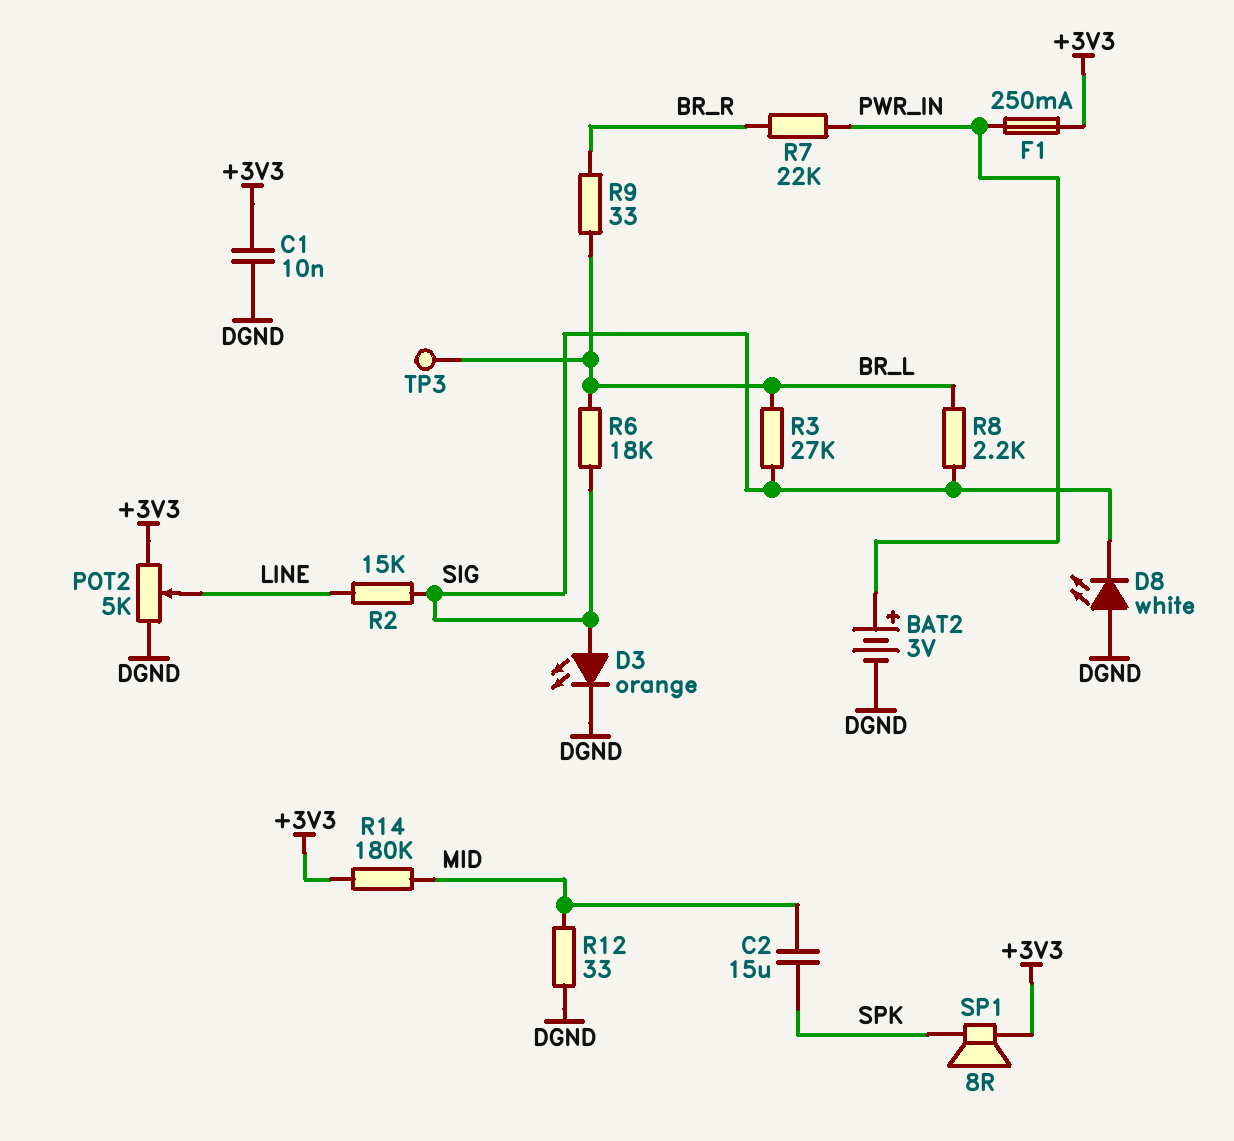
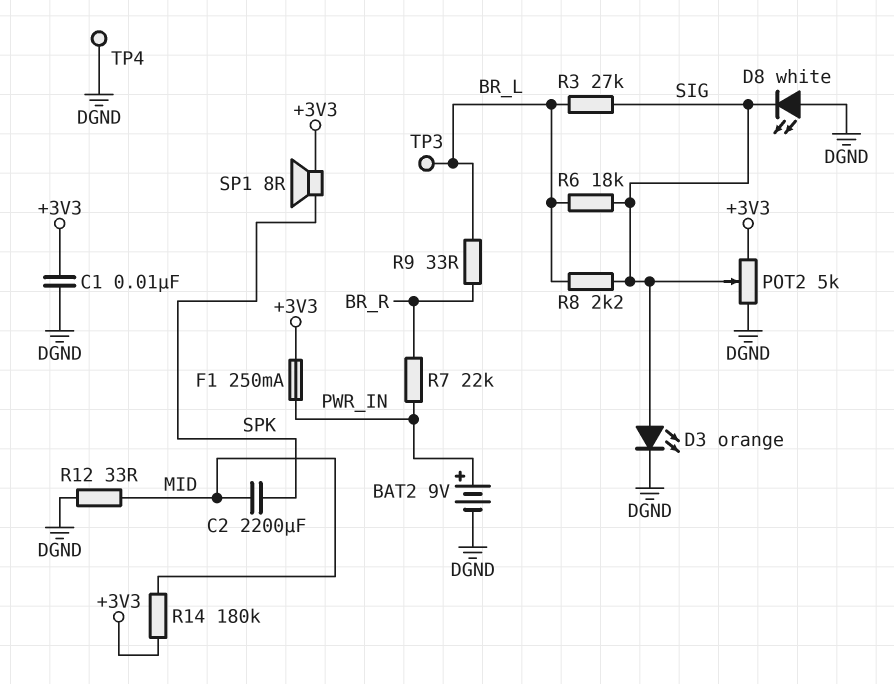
BAT2: 3V (plus PWR_IN, minus DGND) -> 9V (plus PWR_IN, minus DGND)
C2: 15uF (MID, SPK) -> 2200uF (MID, SPK)
POT2: 5k (+3V3, DGND, wiper LINE) -> 5k (+3V3, DGND, wiper SIG)
R2: 15k (LINE, SIG) -> none
TP4: none -> test point (DGND)

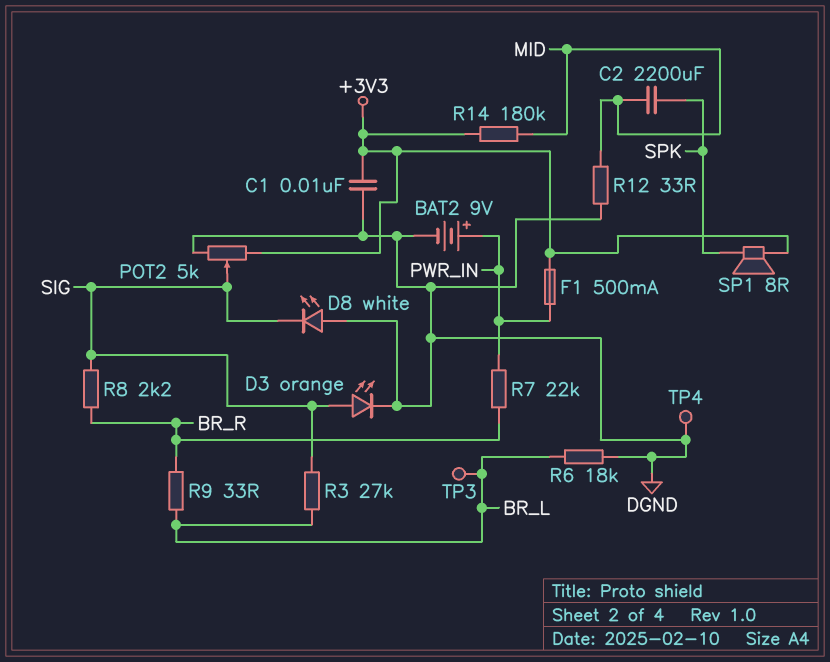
F1: 250mA (+3V3, PWR_IN) -> 500mA (+3V3, PWR_IN)
R6: 18k (BR_L, SIG) -> 18k (BR_L, DGND)
R8: 2.2k (BR_L, SIG) -> 2.2k (BR_R, SIG)

